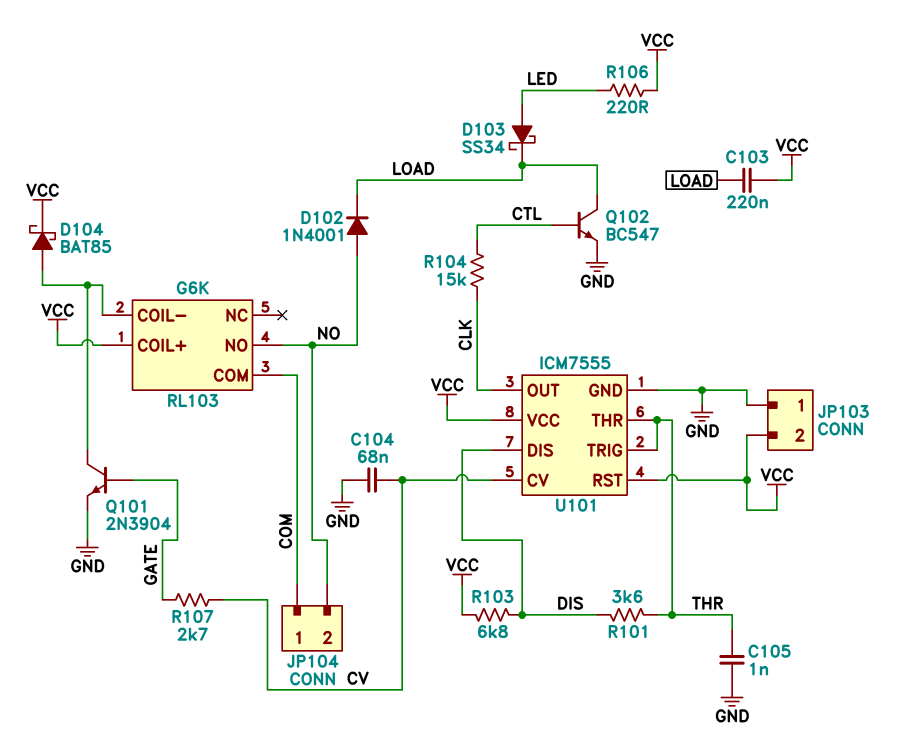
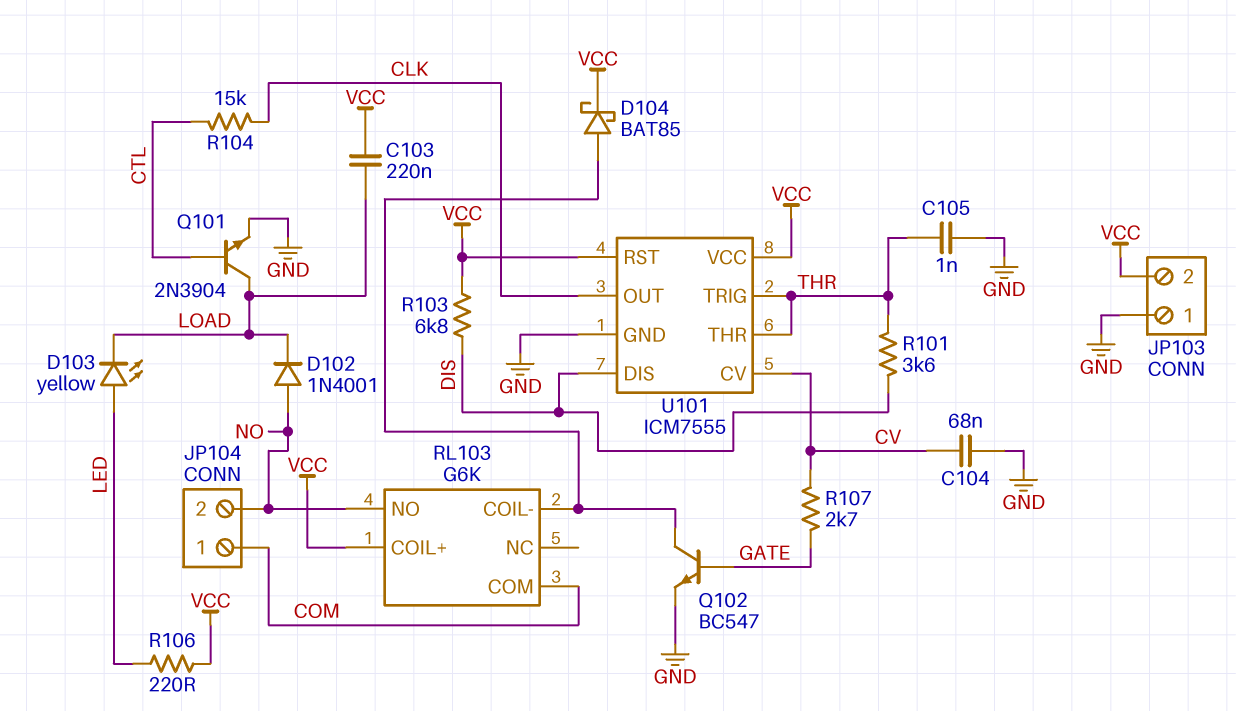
D103: schottky SS34 (A LED, K LOAD) -> LED yellow (A LED, K LOAD)
Q101: NPN 2N3904 (B GATE, C RL103/COIL-, E GND) -> NPN 2N3904 (B CTL, C LOAD, E GND)
Q102: NPN BC547 (B CTL, C LOAD, E GND) -> NPN BC547 (B GATE, C RL103/COIL-, E GND)

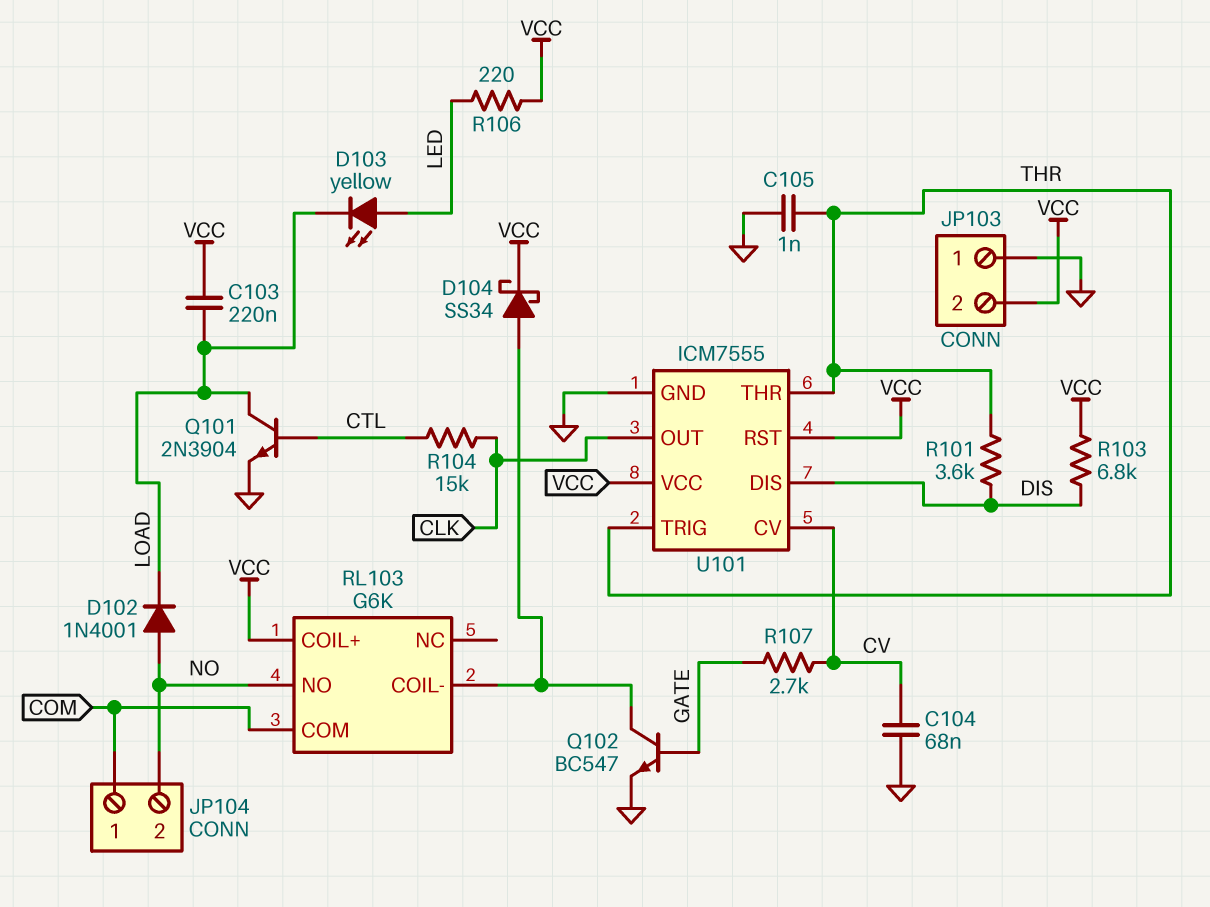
D104: schottky BAT85 (A RL103/COIL-, K VCC) -> schottky SS34 (A RL103/COIL-, K VCC)

